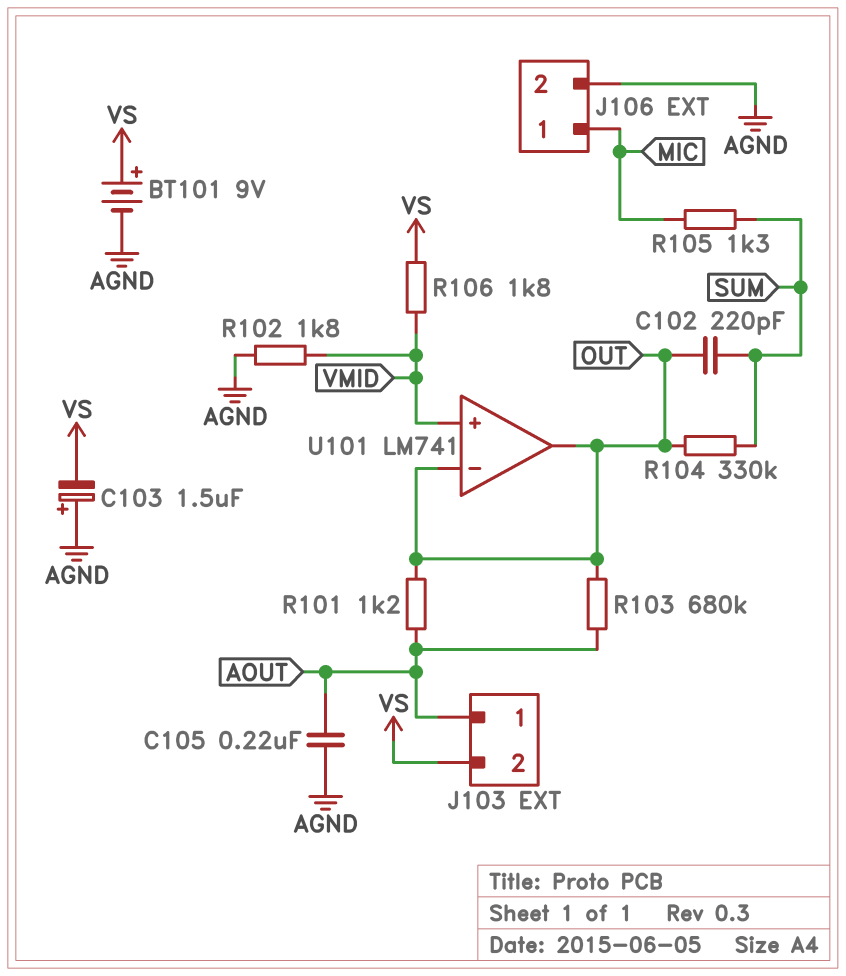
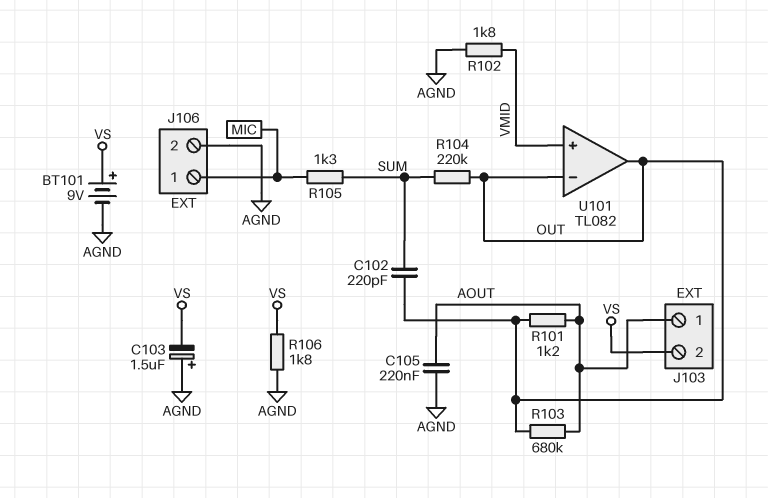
R104: 330k (OUT, SUM) -> 220k (OUT, SUM)
R106: 1.8k (VMID, VS) -> 1.8k (AGND, VS)
U101: LM741 -> TL082

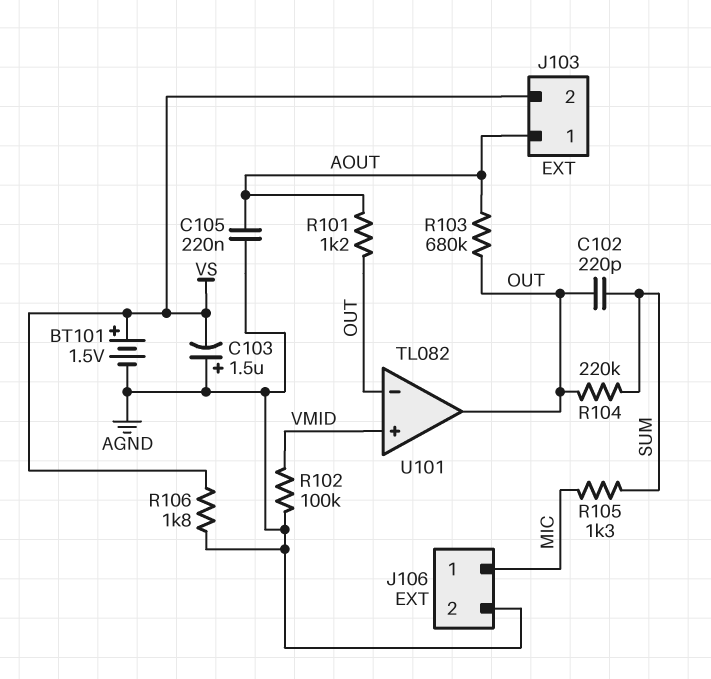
BT101: 9V (plus VS, minus AGND) -> 1.5V (plus VS, minus AGND)
R102: 1.8k (AGND, VMID) -> 100k (AGND, VMID)

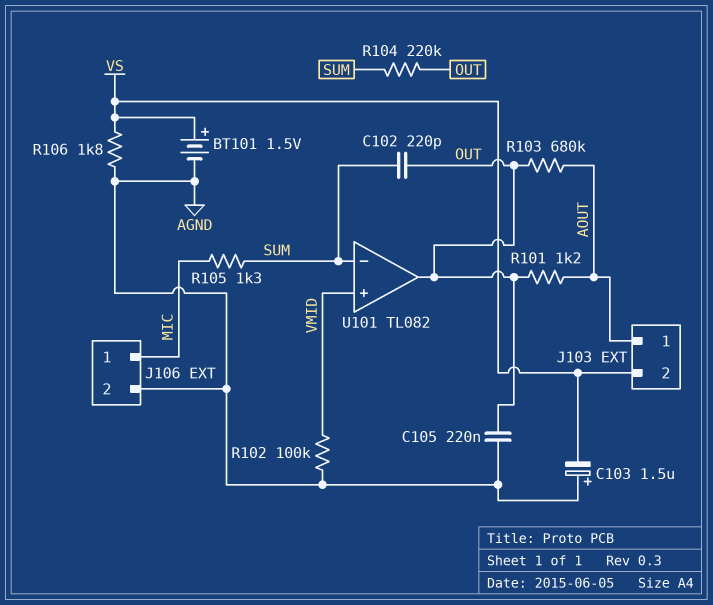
C105: 220nF (AGND, AOUT) -> 220nF (AGND, OUT)
U101 pin in-: OUT -> SUM

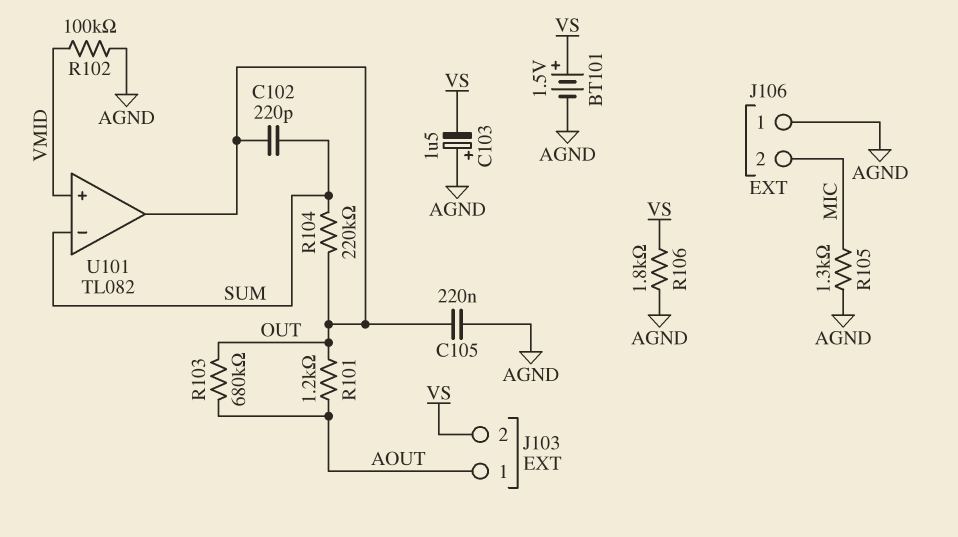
J106 pin 1: MIC -> AGND
J106 pin 2: AGND -> MIC
R105: 1.3k (MIC, SUM) -> 1.3k (AGND, MIC)

